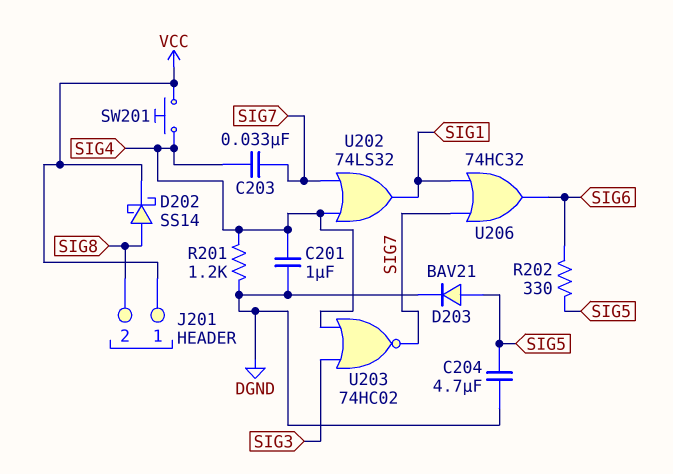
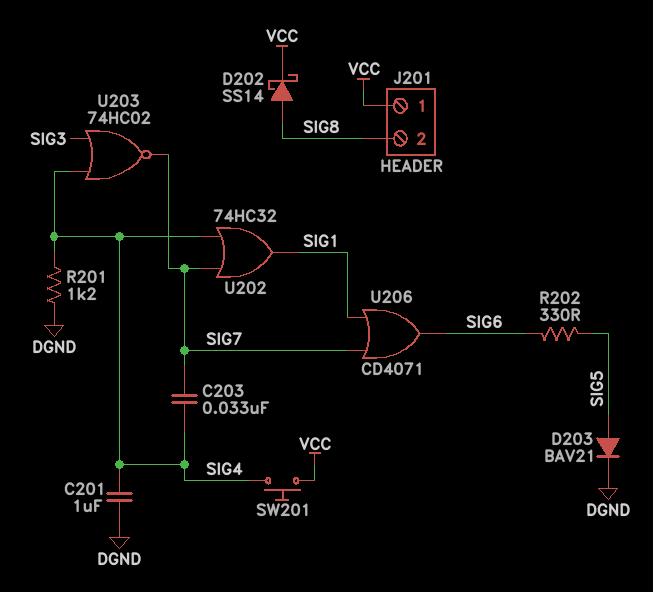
C204: 4.7uF (DGND, SIG5) -> none
U202: OR 74LS32 (in SIG4, in SIG7, out SIG1) -> OR 74HC32 (in SIG4, in SIG7, out SIG1)
U206: OR 74HC32 (in SIG1, in SIG7, out SIG6) -> OR CD4071 (in SIG1, in SIG7, out SIG6)

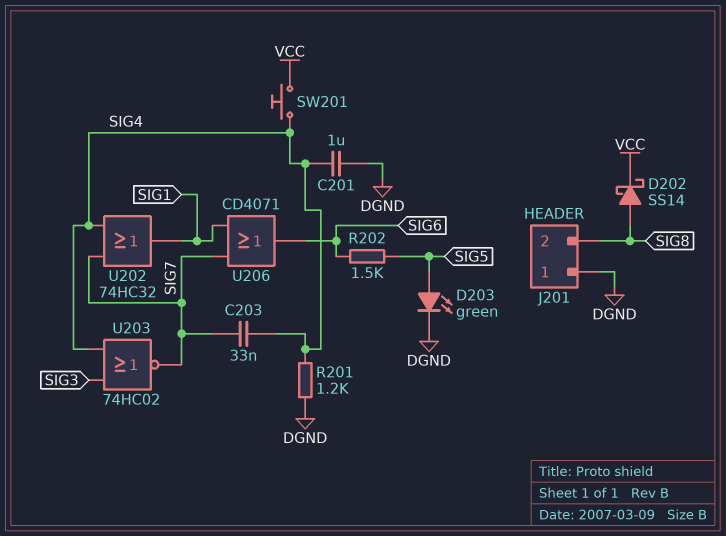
D203: diode BAV21 (A SIG5, K DGND) -> LED green (A SIG5, K DGND)
J201 pin 1: VCC -> DGND
R202: 330 (SIG5, SIG6) -> 1.5k (SIG5, SIG6)

